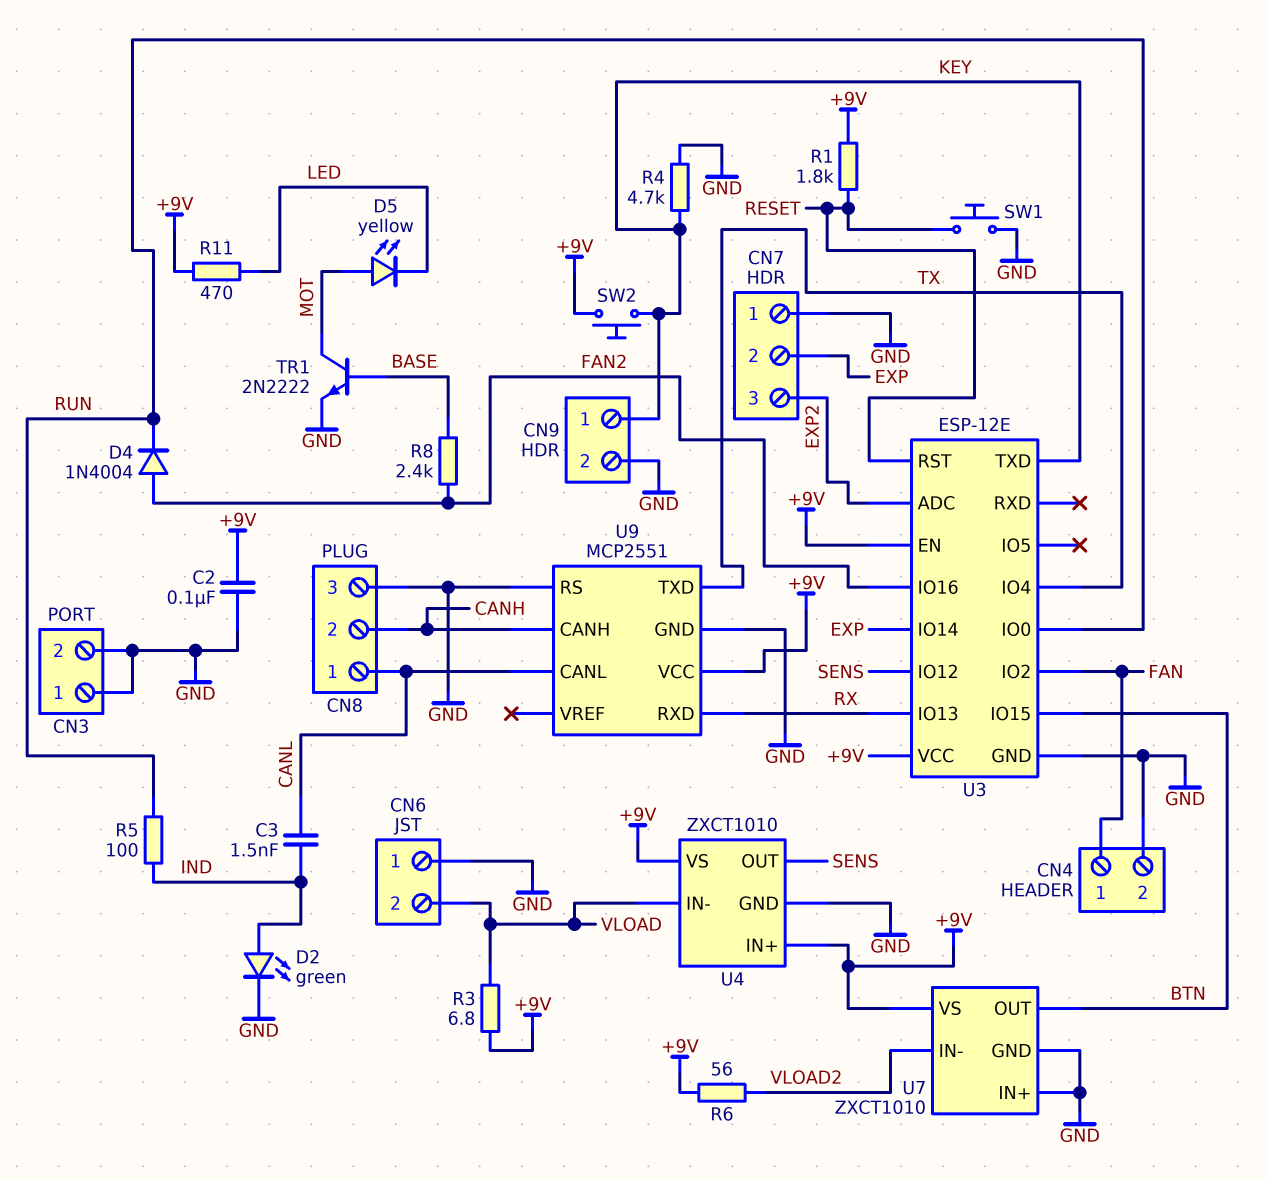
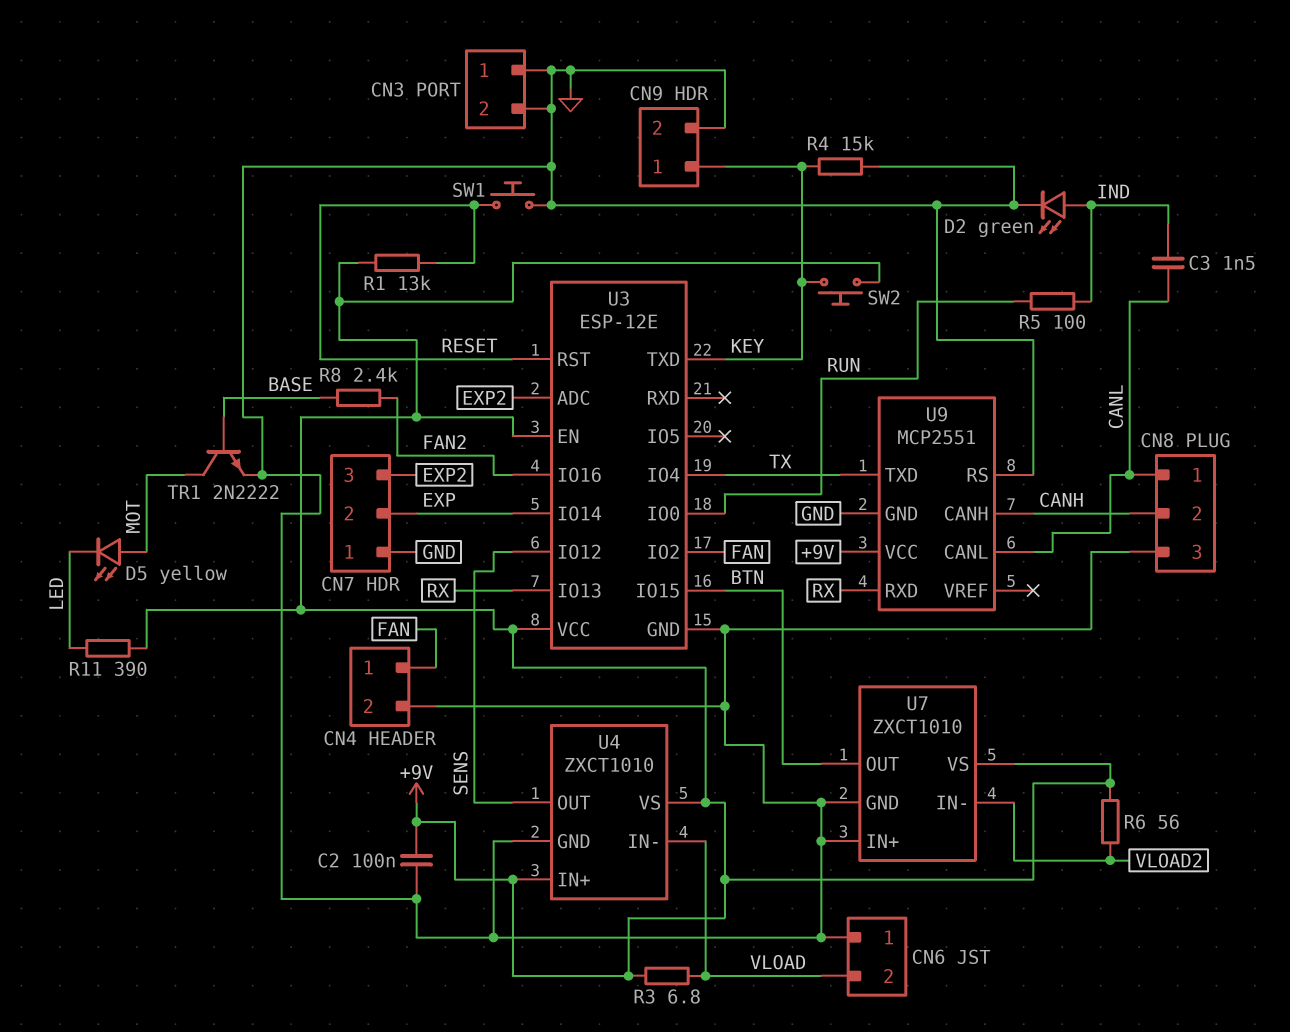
D4: diode 1N4004 (A FAN2, K RUN) -> none
R1: 1.8k (+9V, RESET) -> 13k (+9V, RESET)
R4: 4.7k (GND, KEY) -> 15k (GND, KEY)
R11: 470 (+9V, LED) -> 390 (+9V, LED)

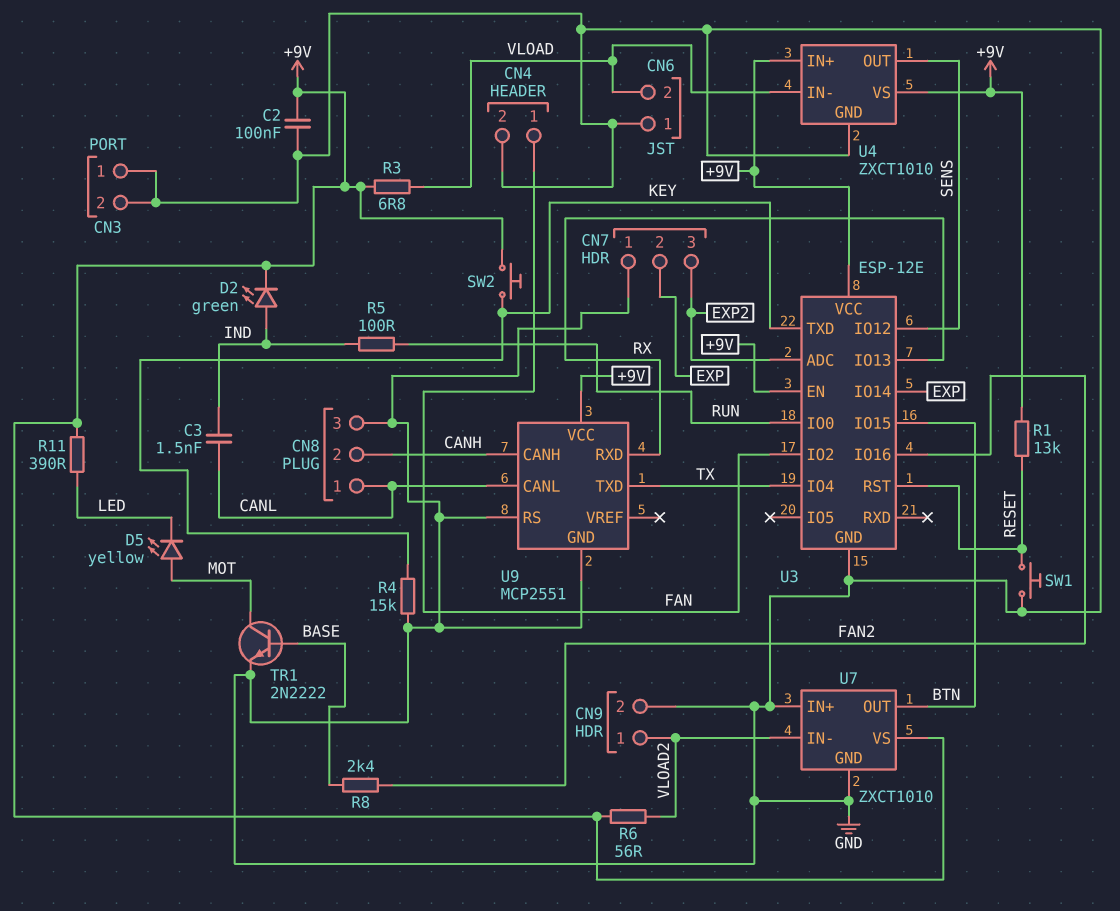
CN9 pin 1: KEY -> VLOAD2
D2: LED green (A IND, K GND) -> LED green (A IND, K +9V)

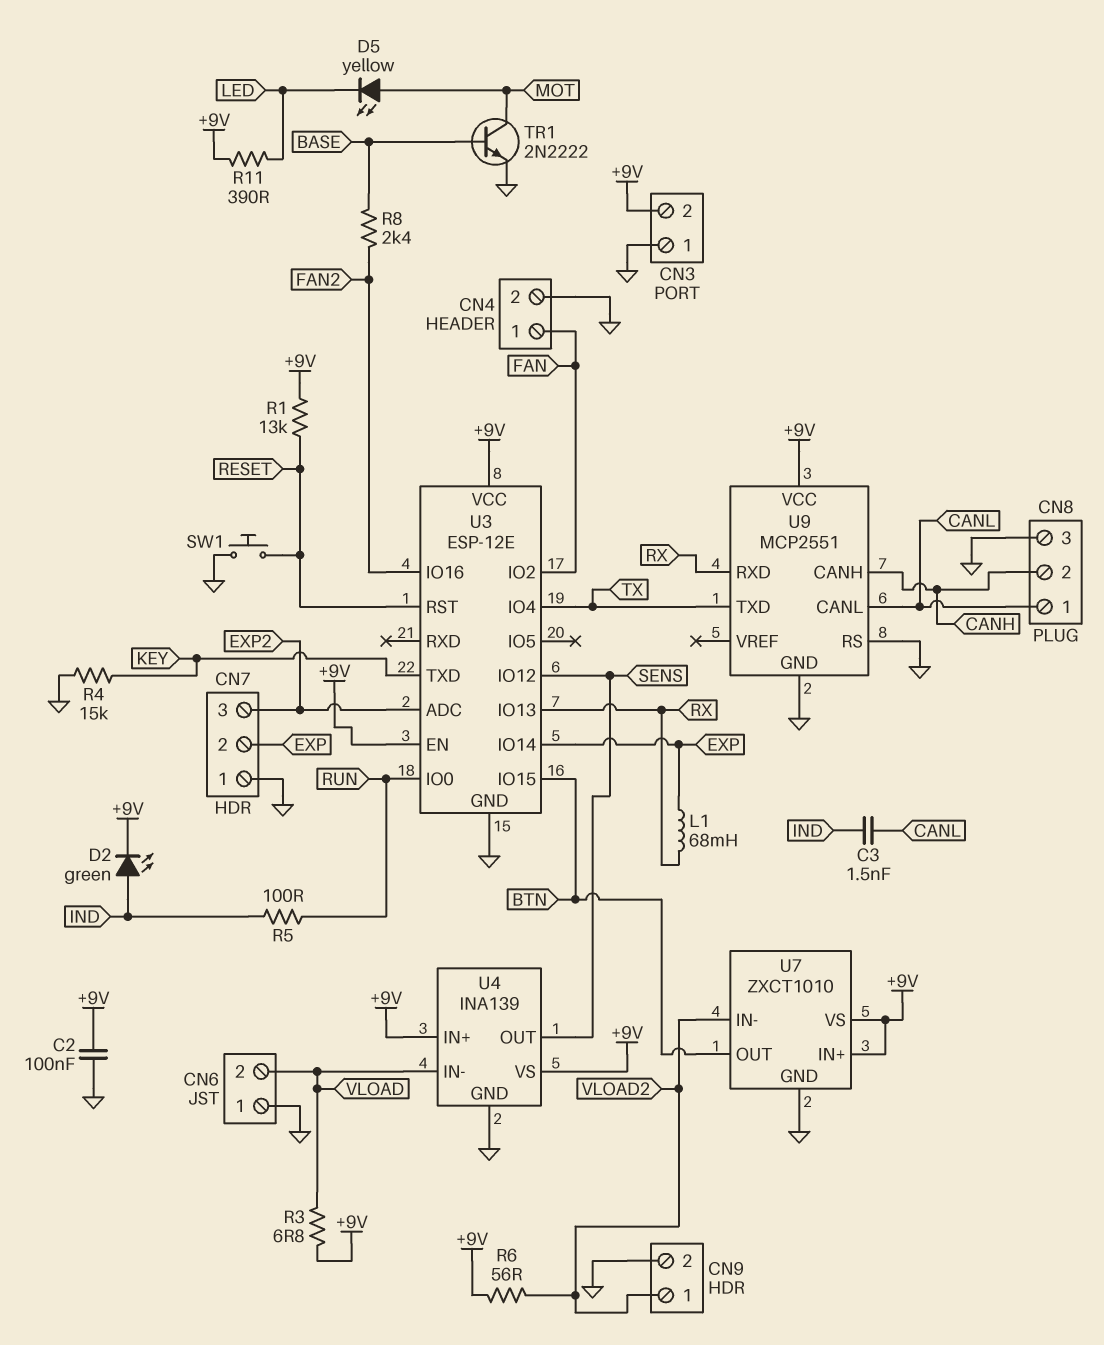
CN3 pin 2: GND -> +9V
L1: none -> 68mH (EXP, RX)
SW2: button (+9V, KEY) -> none
U4: ZXCT1010 -> INA139
U7 pin IN+: GND -> +9V

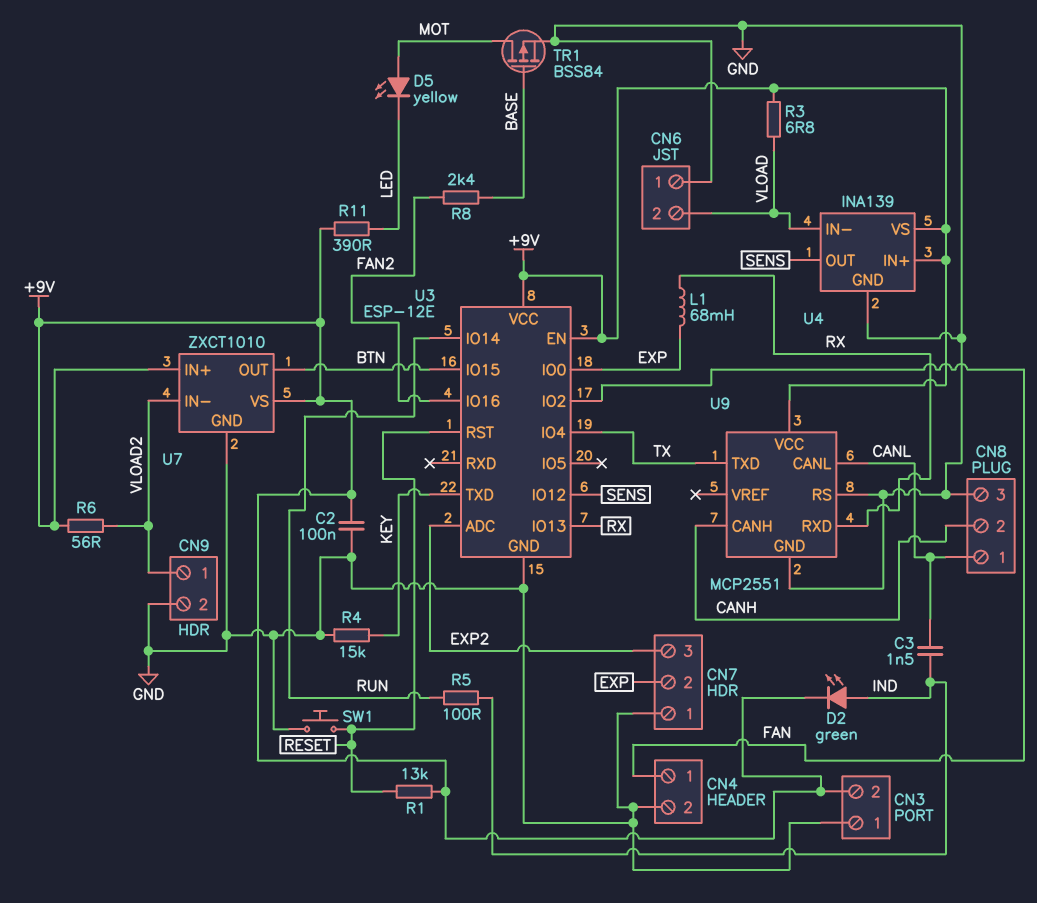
TR1: NPN 2N2222 (B BASE, C MOT, E GND) -> PMOS BSS84 (G BASE, D MOT, S GND)
U3 pin IO0: RUN -> EXP
U3 pin IO14: EXP -> RUN

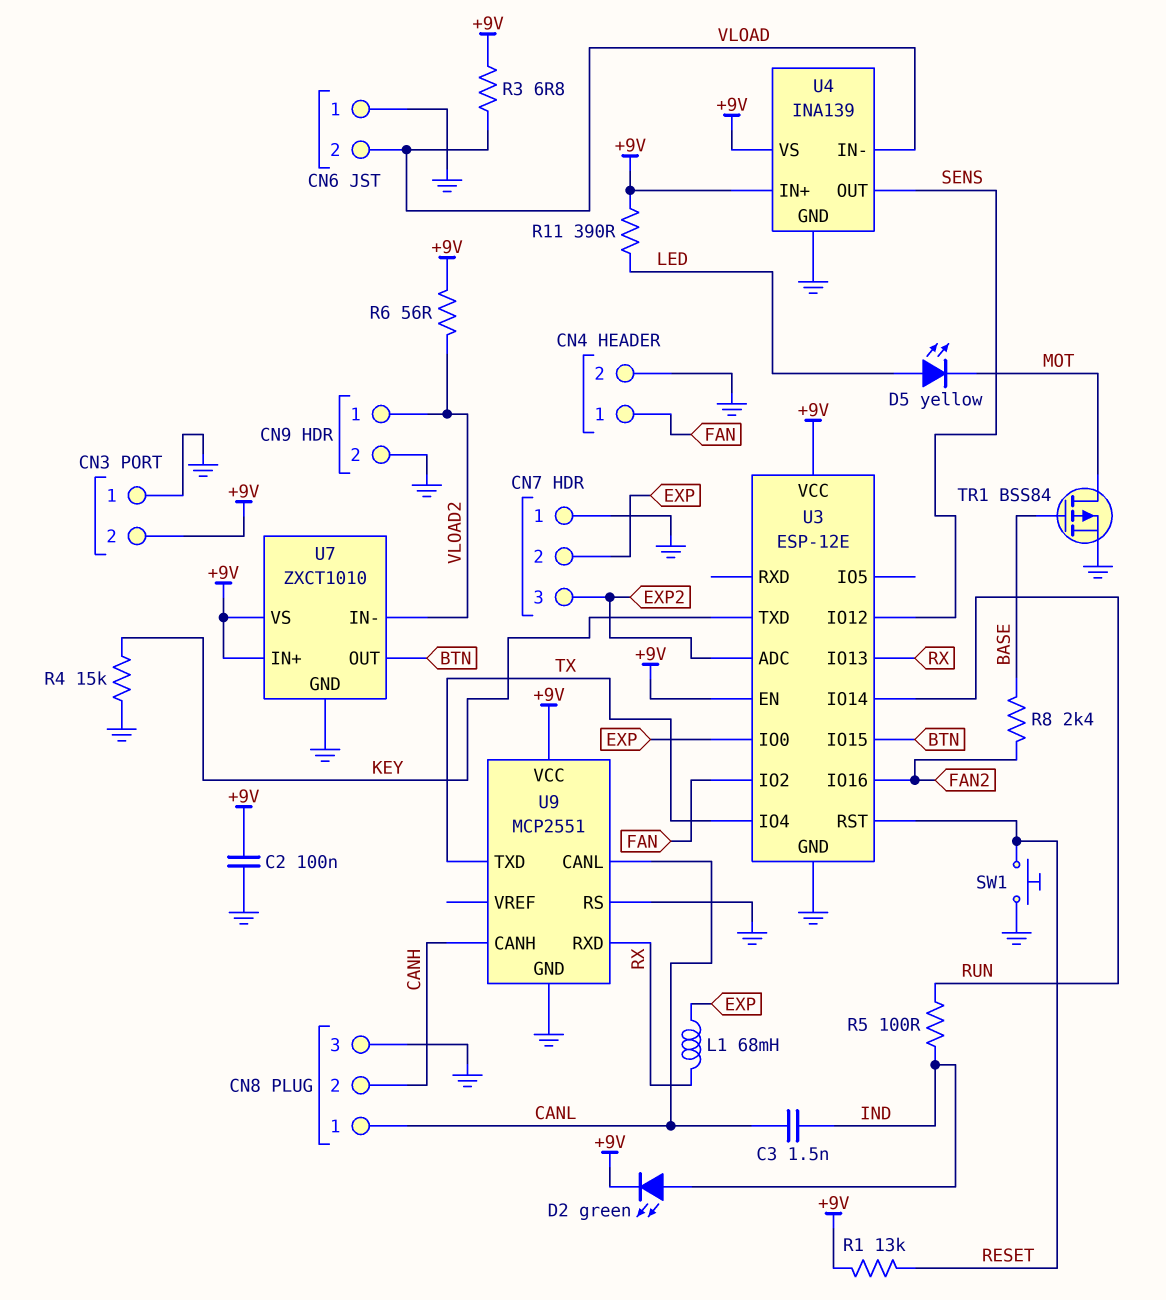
D5: LED yellow (A MOT, K LED) -> LED yellow (A LED, K MOT)

